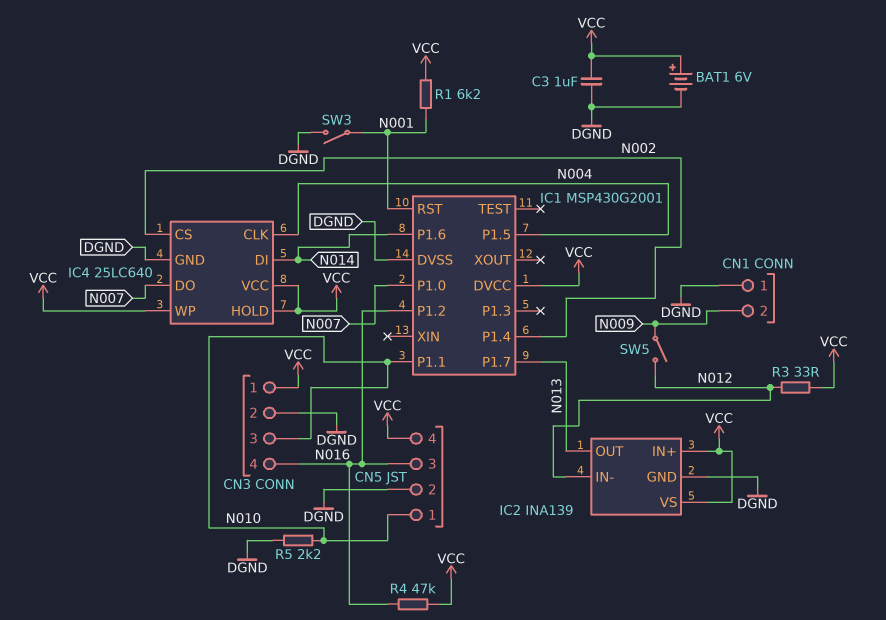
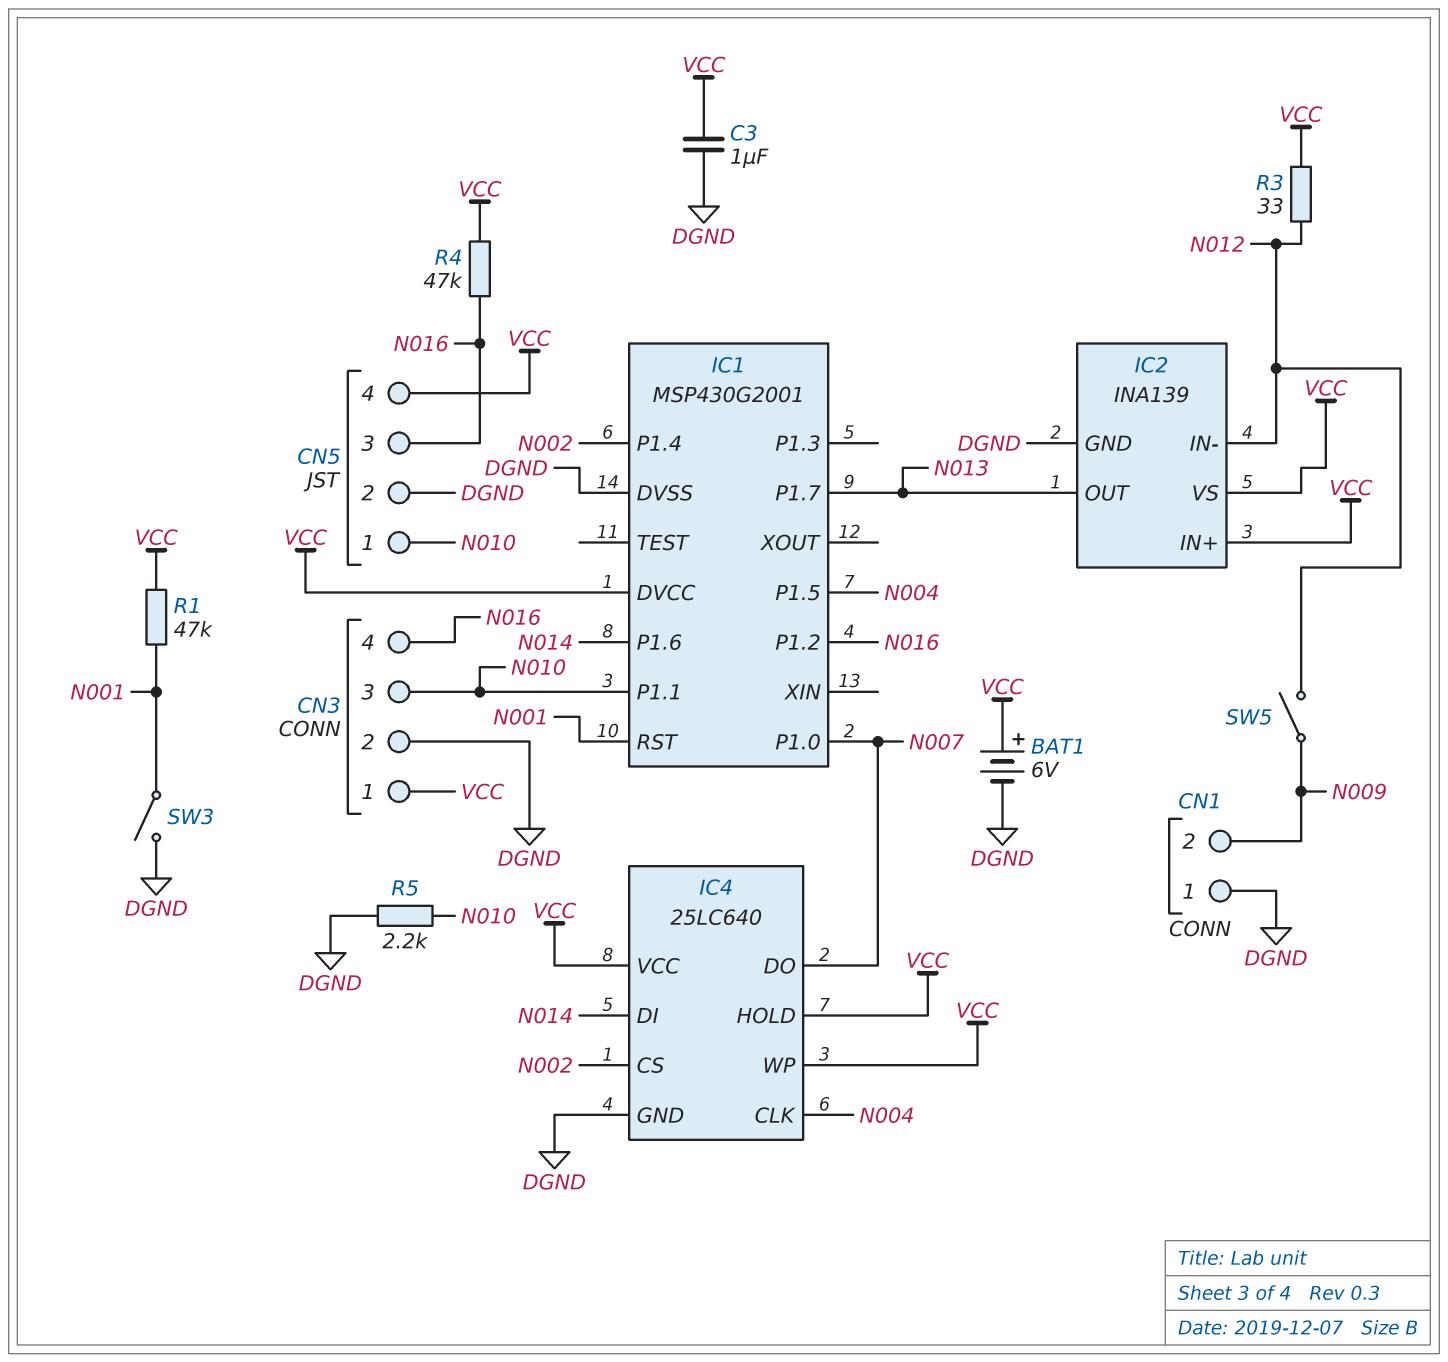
R1: 6.2k (N001, VCC) -> 47k (N001, VCC)

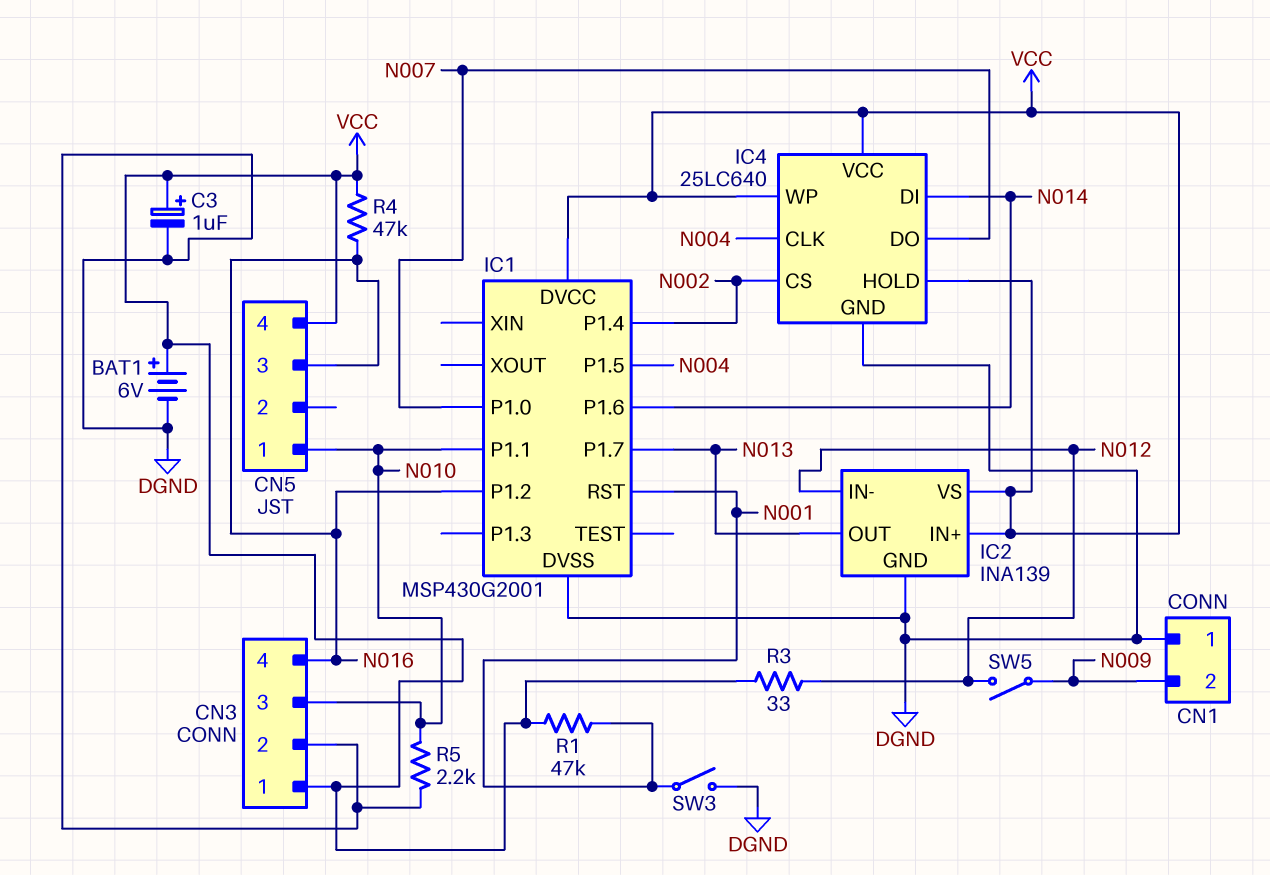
C3: 1uF (DGND, VCC) -> 1uF (plus VCC, minus DGND)
CN5 pin 2: DGND -> none

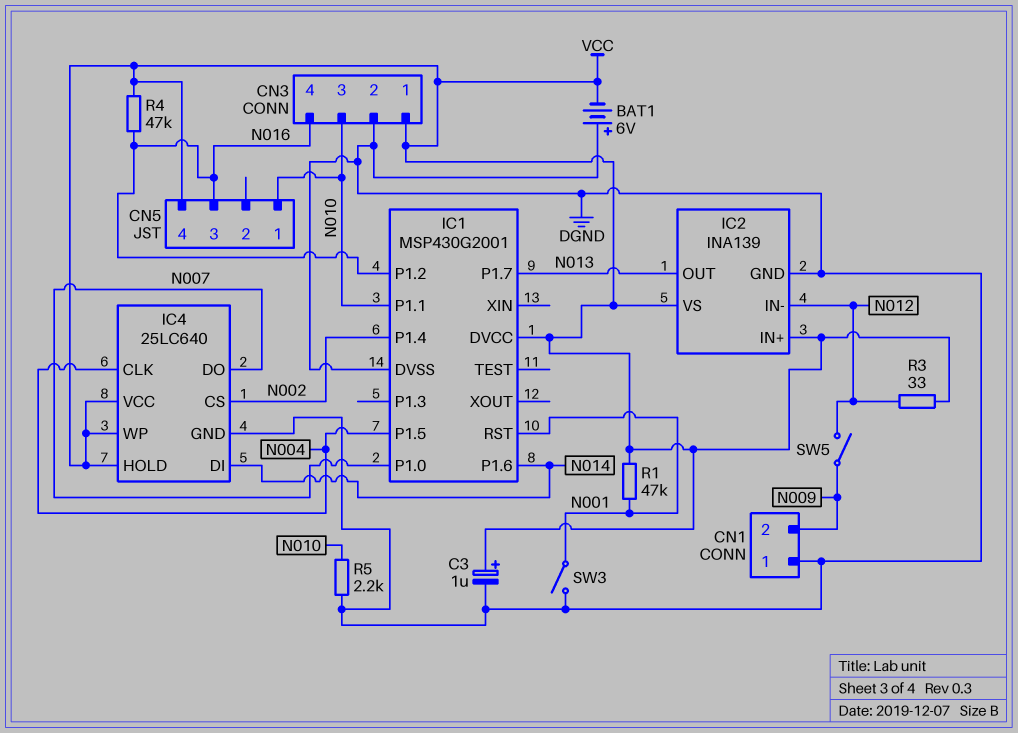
BAT1: 6V (plus VCC, minus DGND) -> 6V (plus DGND, minus VCC)

